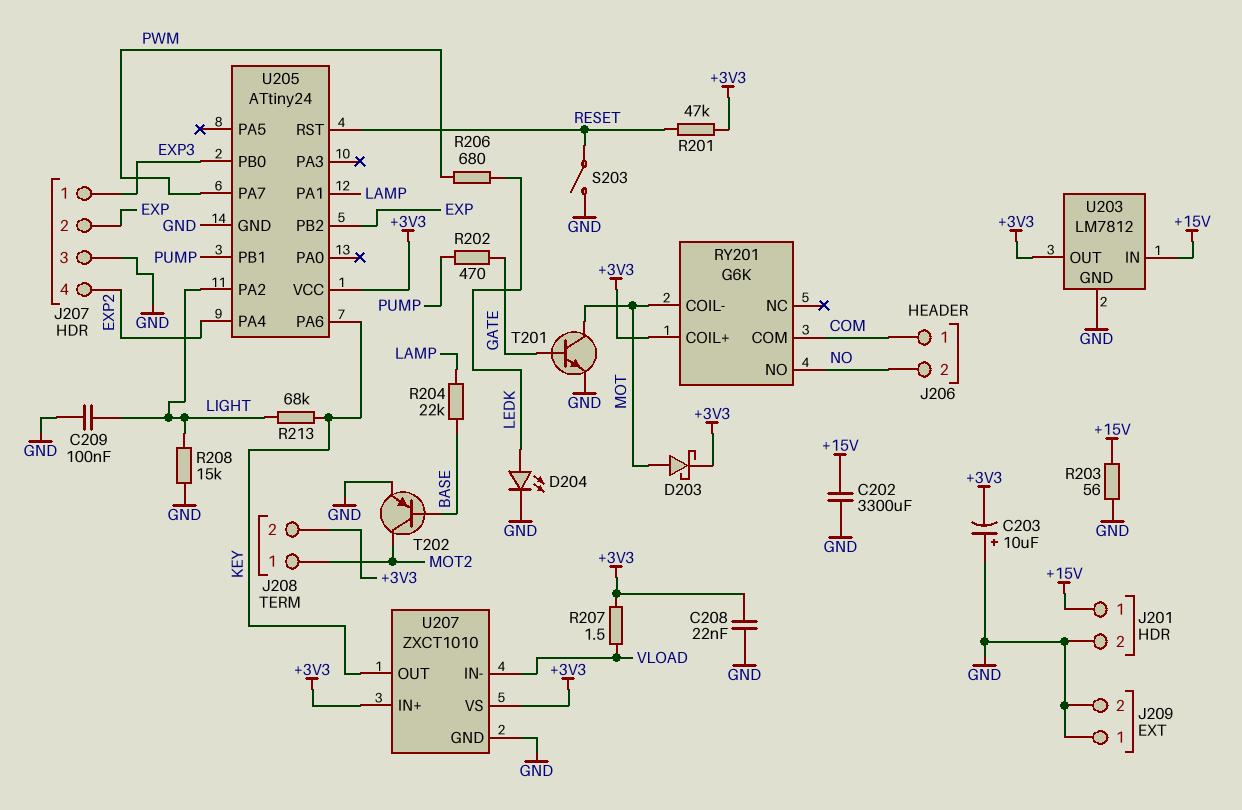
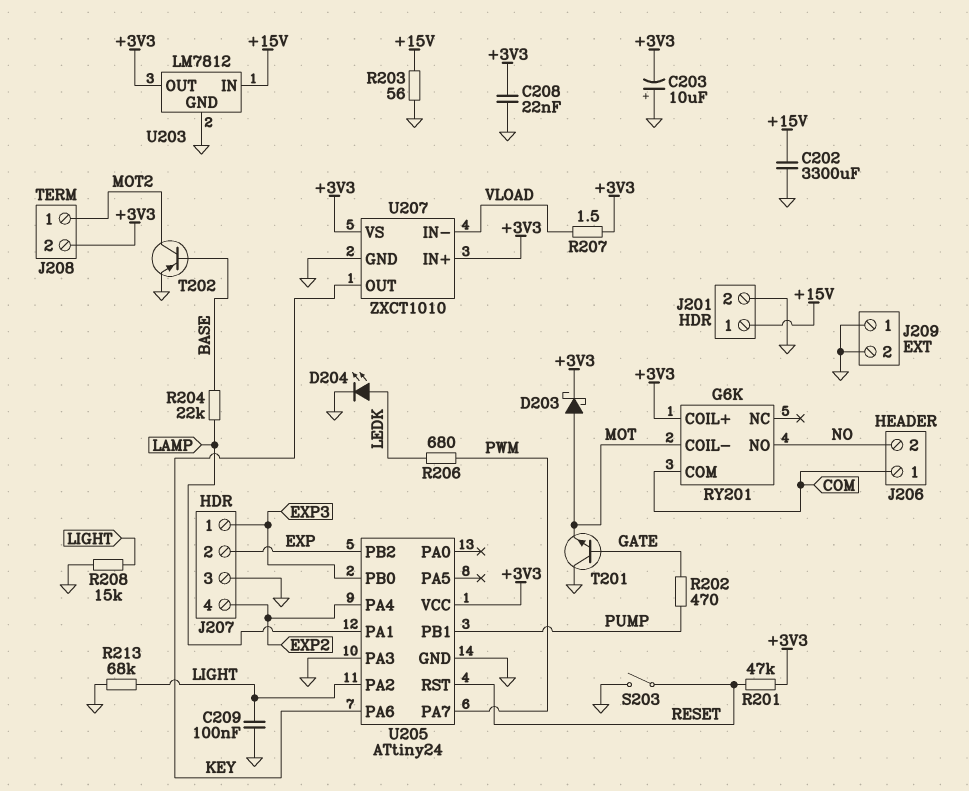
R213: 68k (KEY, LIGHT) -> 68k (GND, LIGHT)
T201: NPN (B GATE, C MOT, E GND) -> NPN (B GATE, C GND, E MOT)
U205 pin PA3: none -> GND

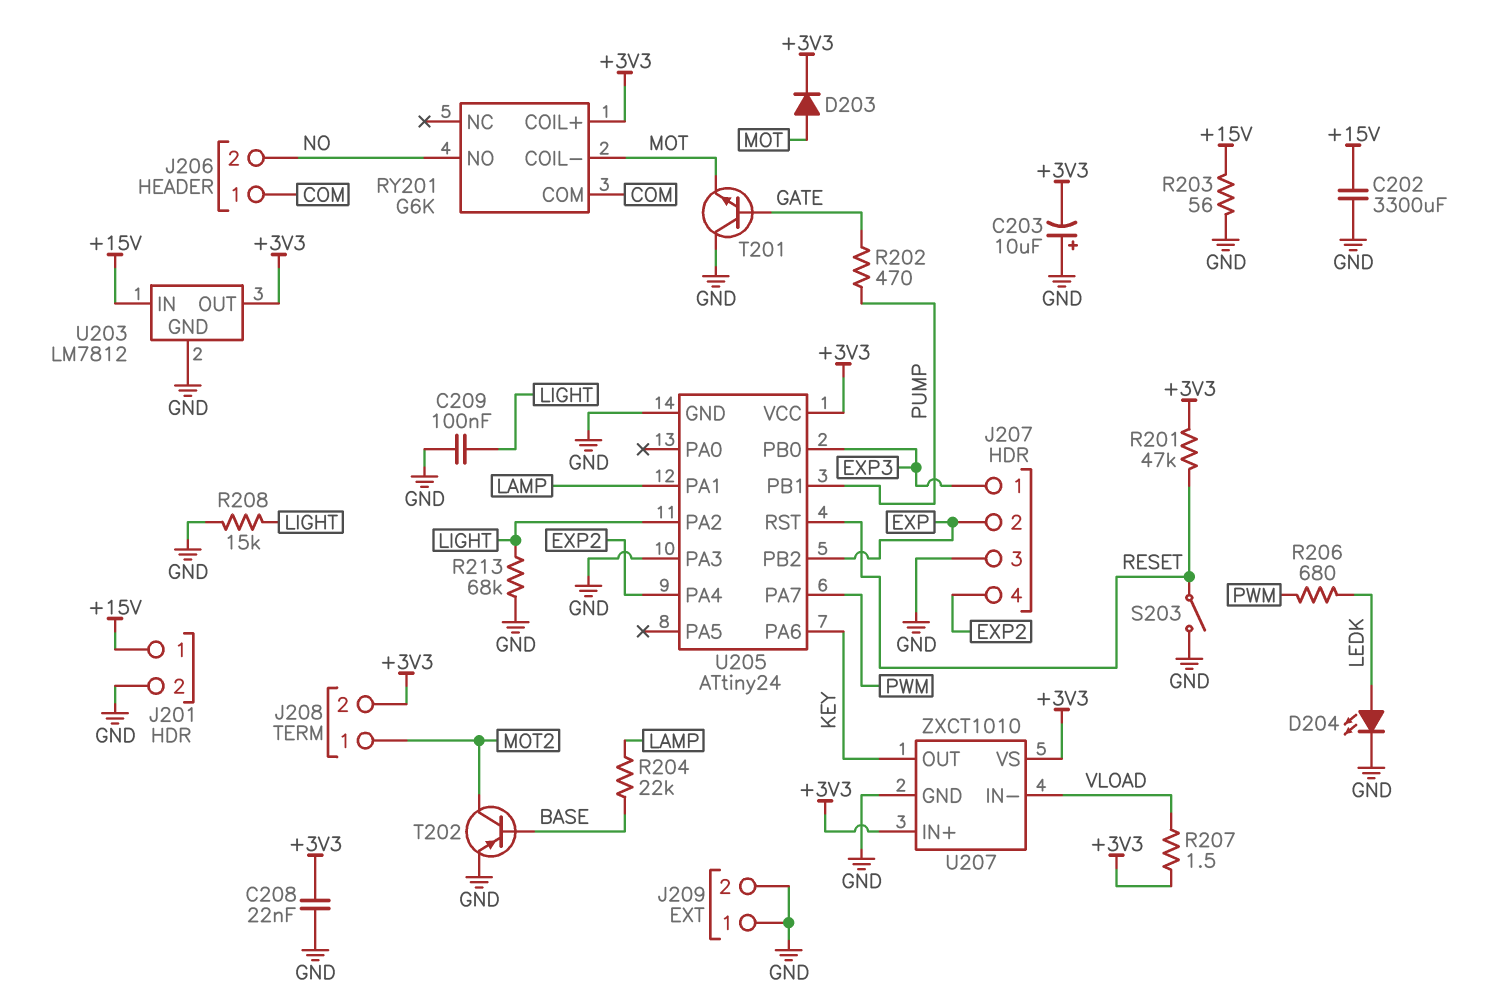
D203: schottky (A MOT, K +3V3) -> diode (A MOT, K +3V3)

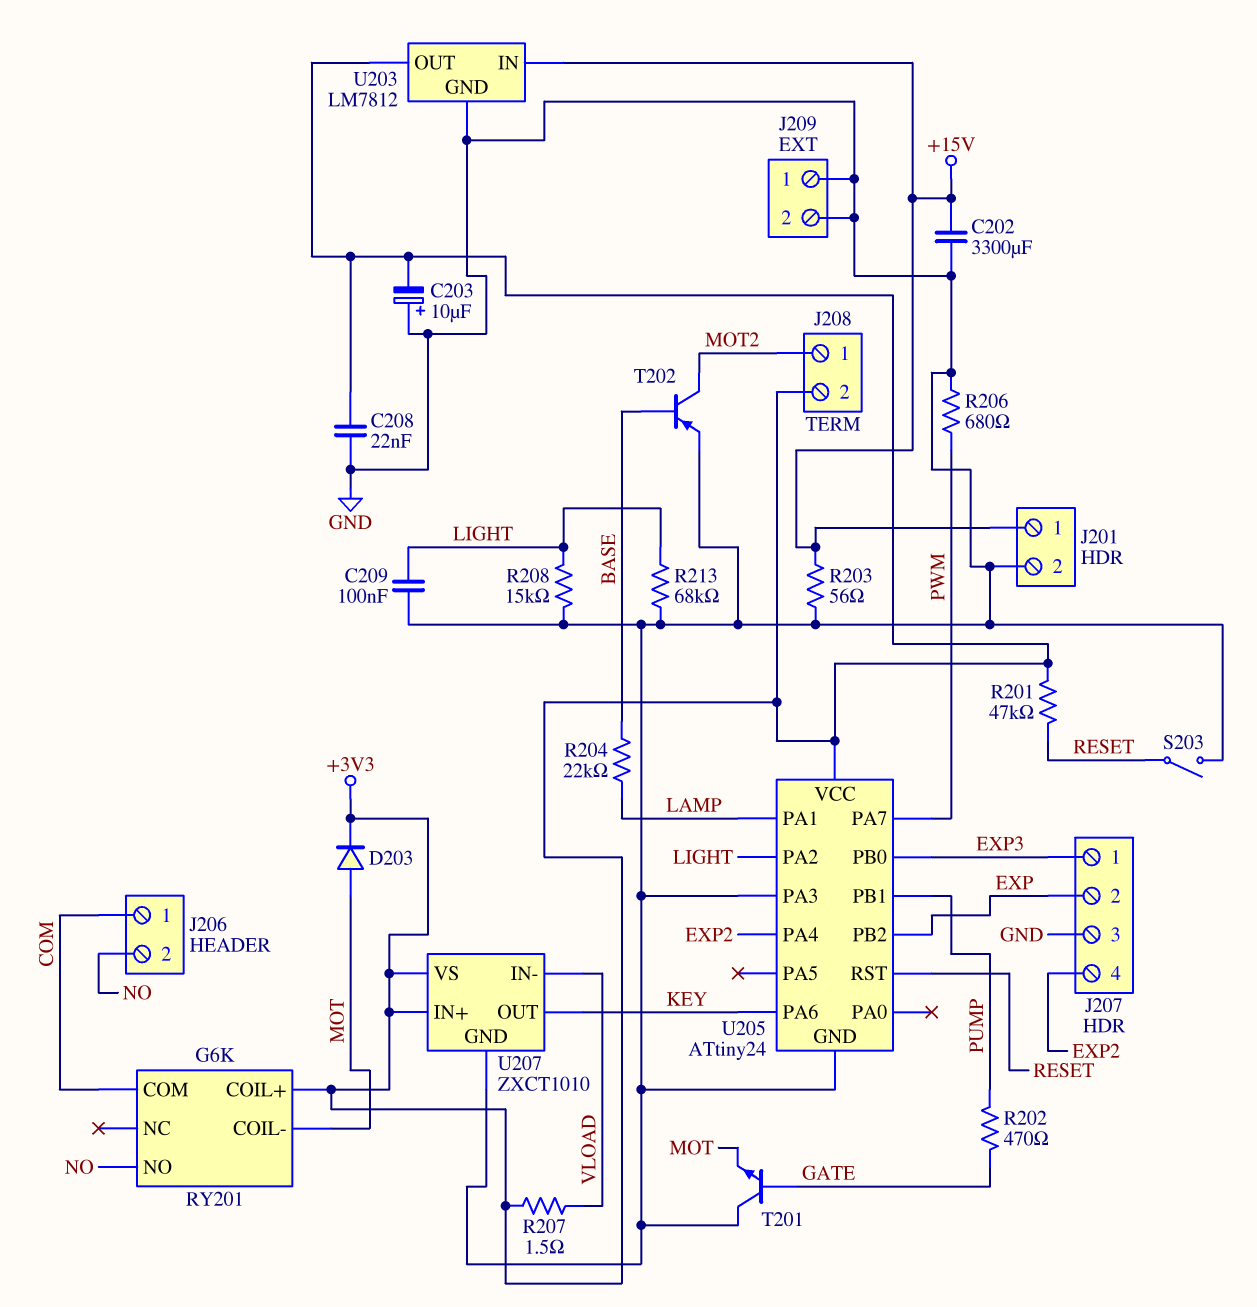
D204: LED (A LEDK, K GND) -> none
R206: 680 (LEDK, PWM) -> 680 (GND, PWM)

